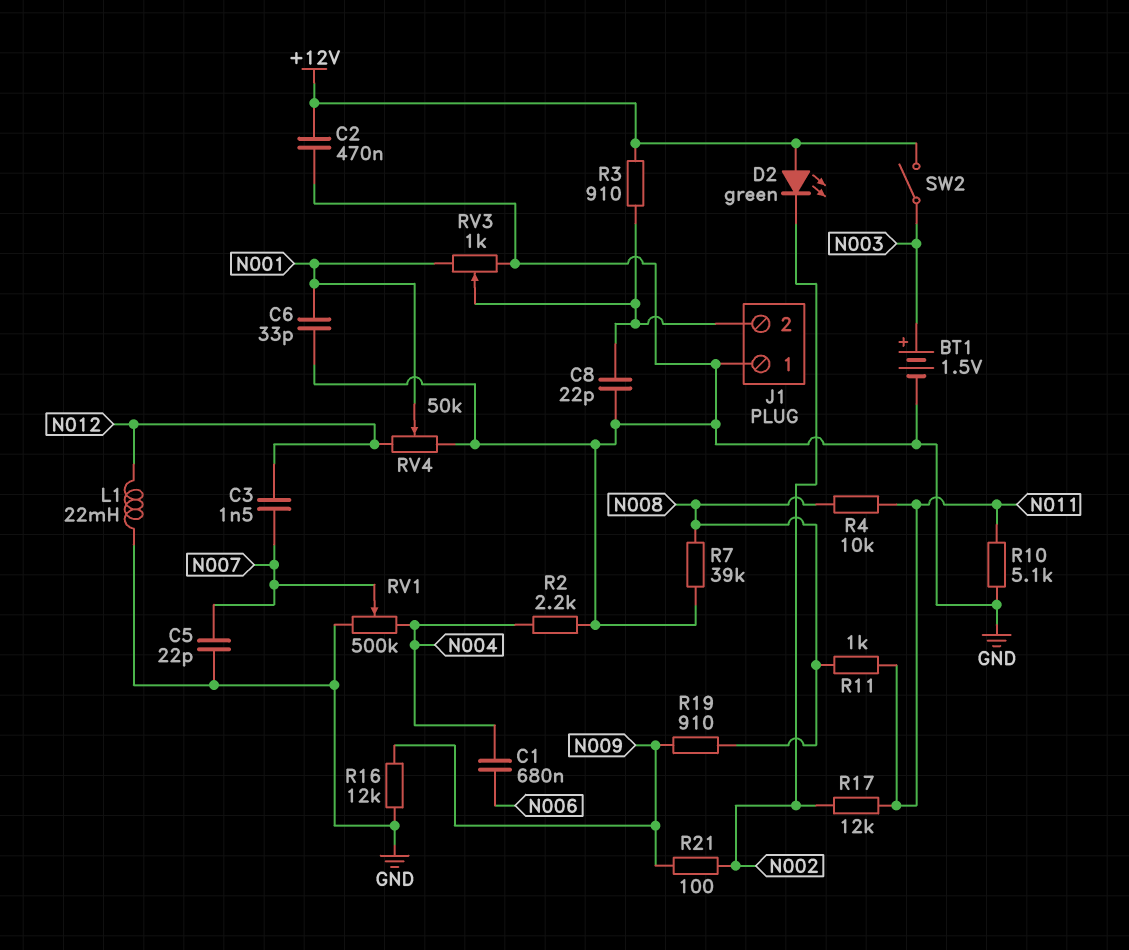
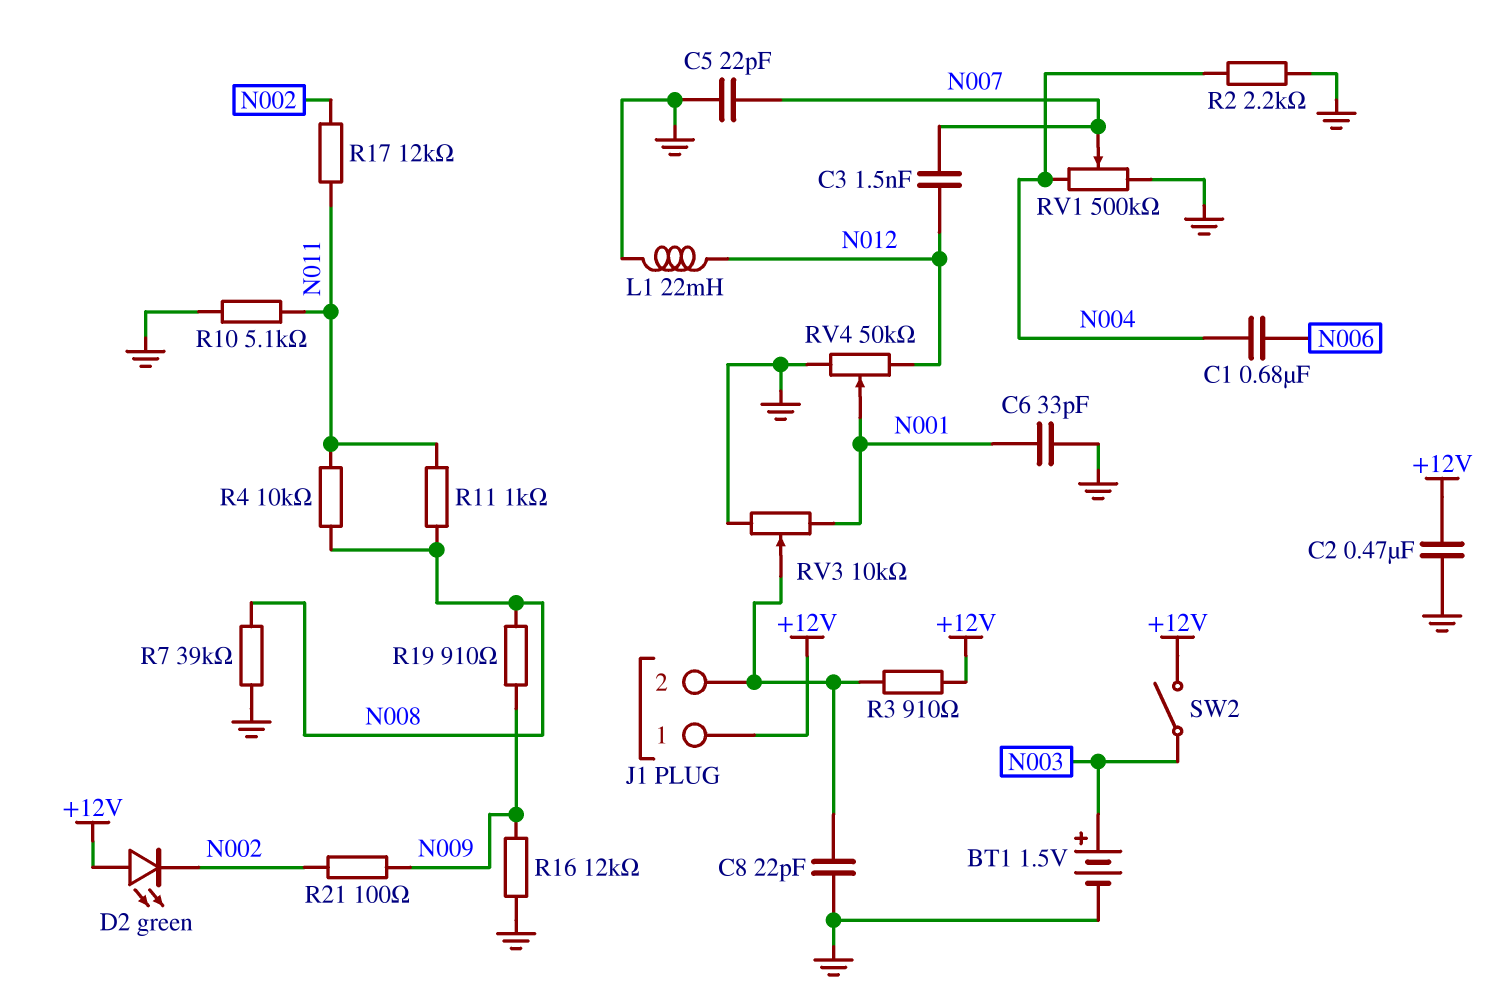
J1 pin 1: GND -> +12V
RV3: 1k (GND, N001, wiper J1/2) -> 10k (GND, N001, wiper J1/2)

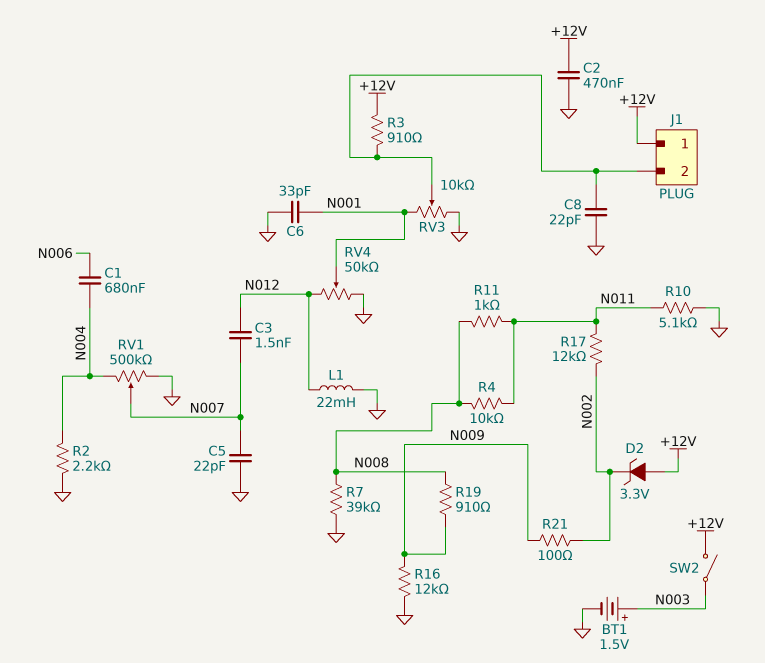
D2: LED green (A +12V, K N002) -> zener 3.3V (A +12V, K N002)

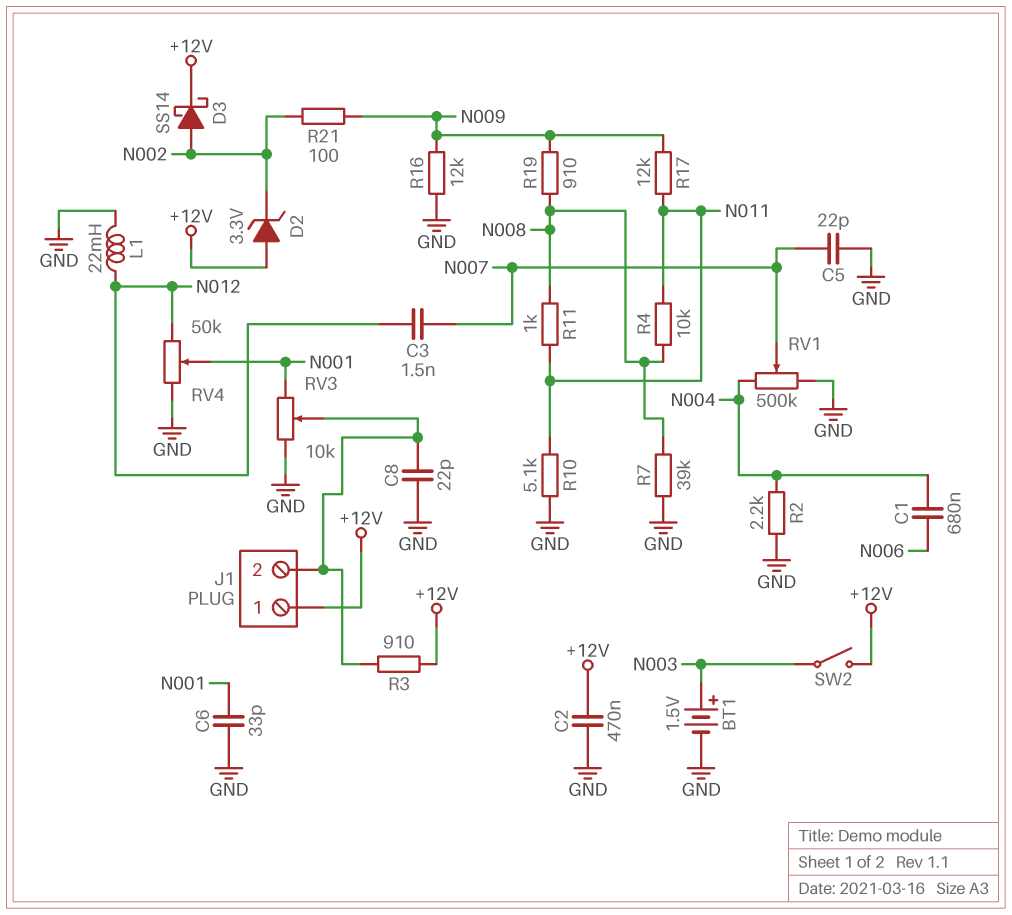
D3: none -> schottky SS14 (A N002, K +12V)
R17: 12k (N002, N011) -> 12k (N009, N011)

